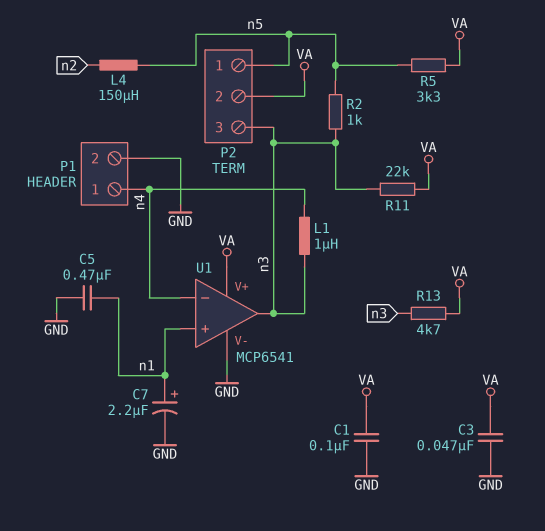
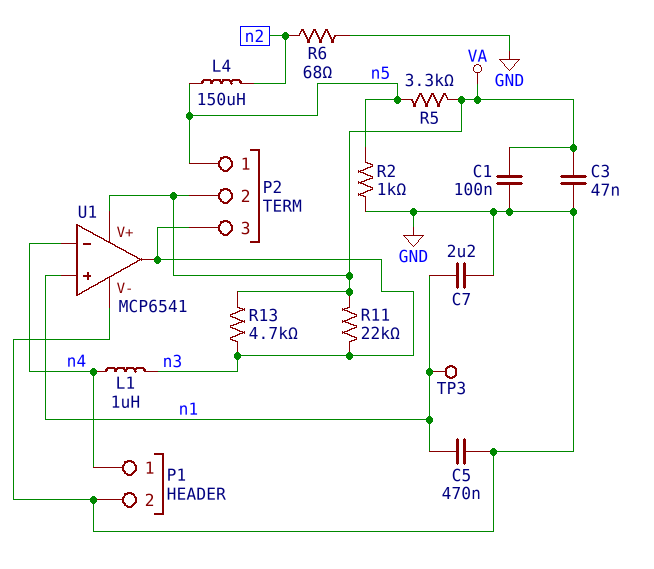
C7: 2.2uF (plus n1, minus GND) -> 2.2uF (GND, n1)
R2: 1k (n3, n5) -> 1k (GND, n5)
R6: none -> 68 (GND, n2)
TP3: none -> test point (n1)

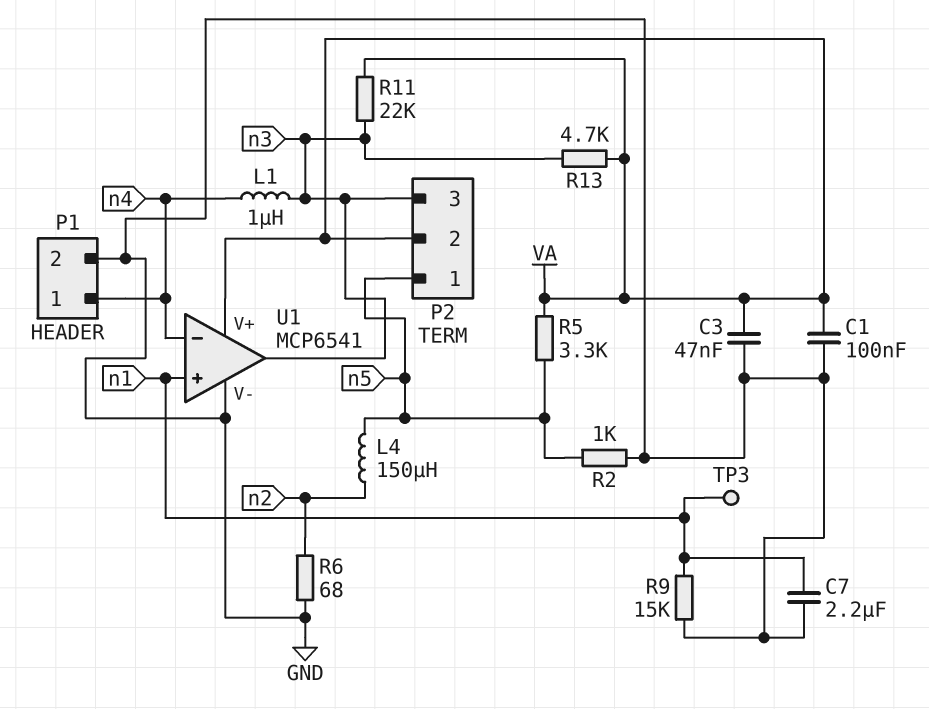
C5: 470nF (GND, n1) -> none
R9: none -> 15k (GND, n1)

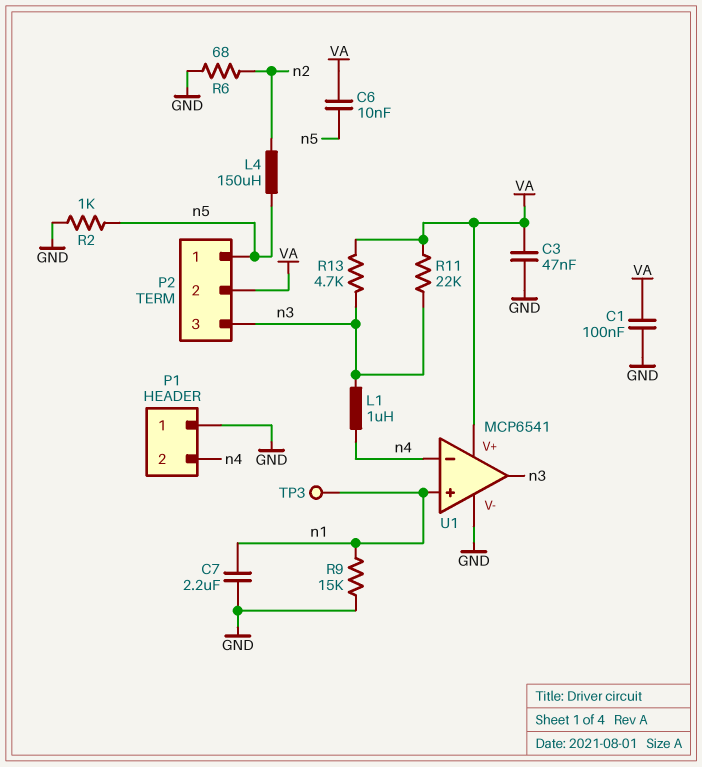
C6: none -> 10nF (VA, n5)
P1 pin 1: n4 -> GND
P1 pin 2: GND -> n4
R5: 3.3k (VA, n5) -> none

